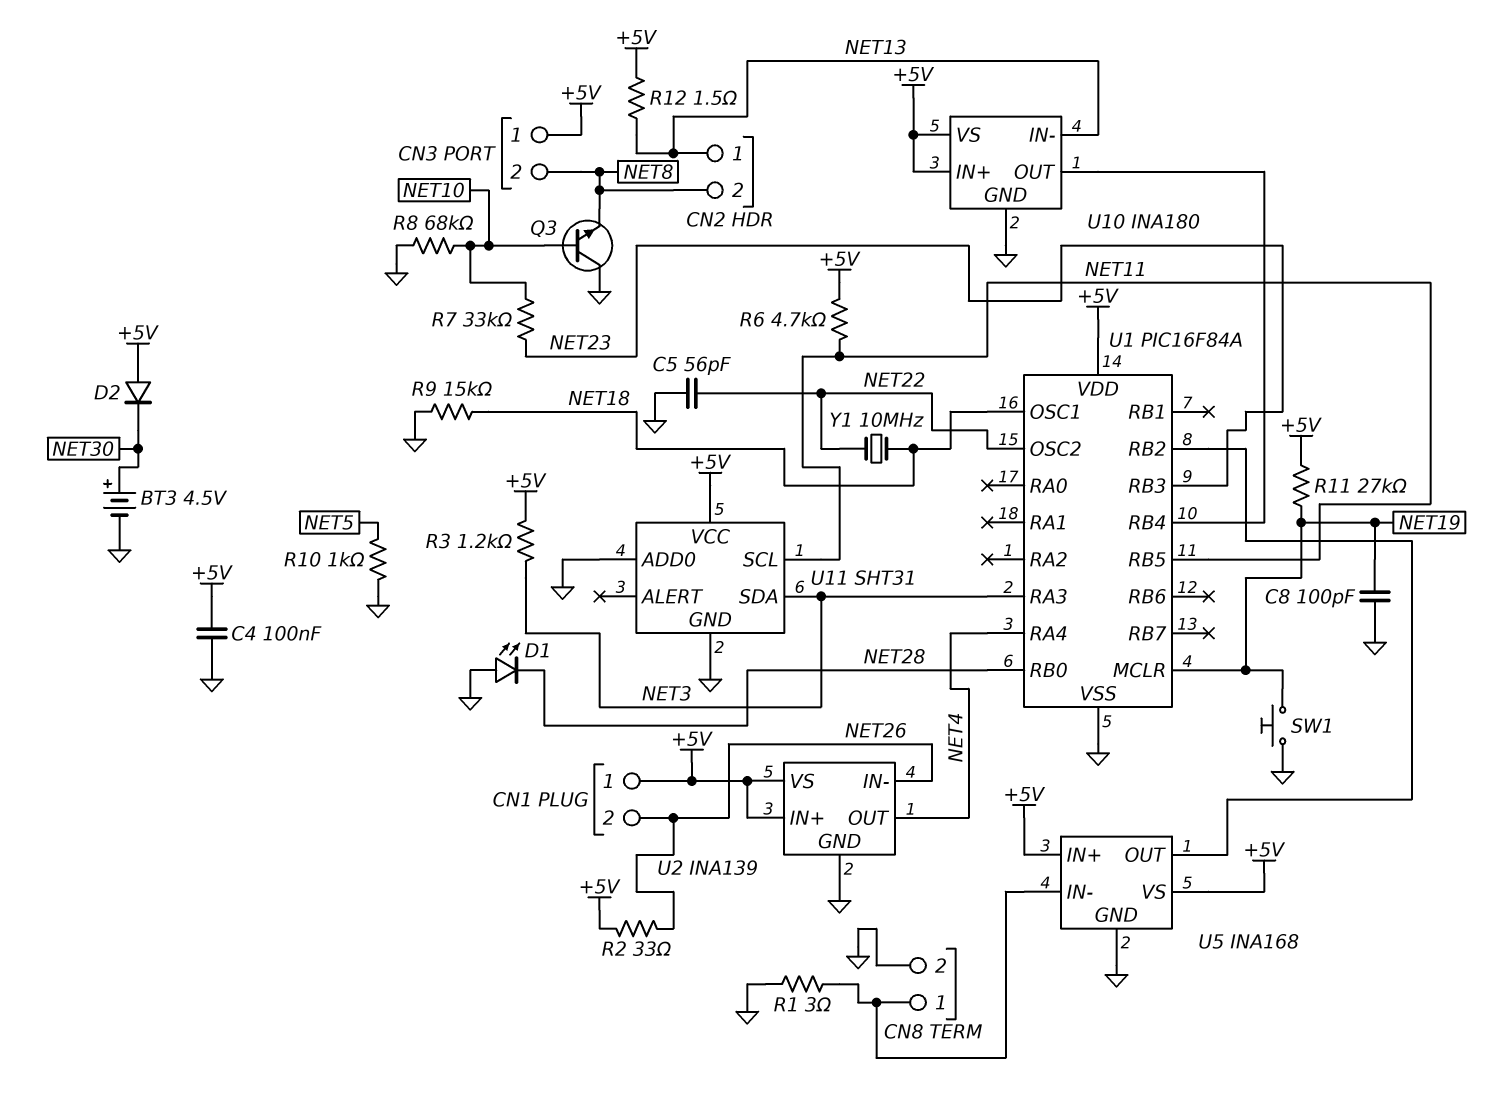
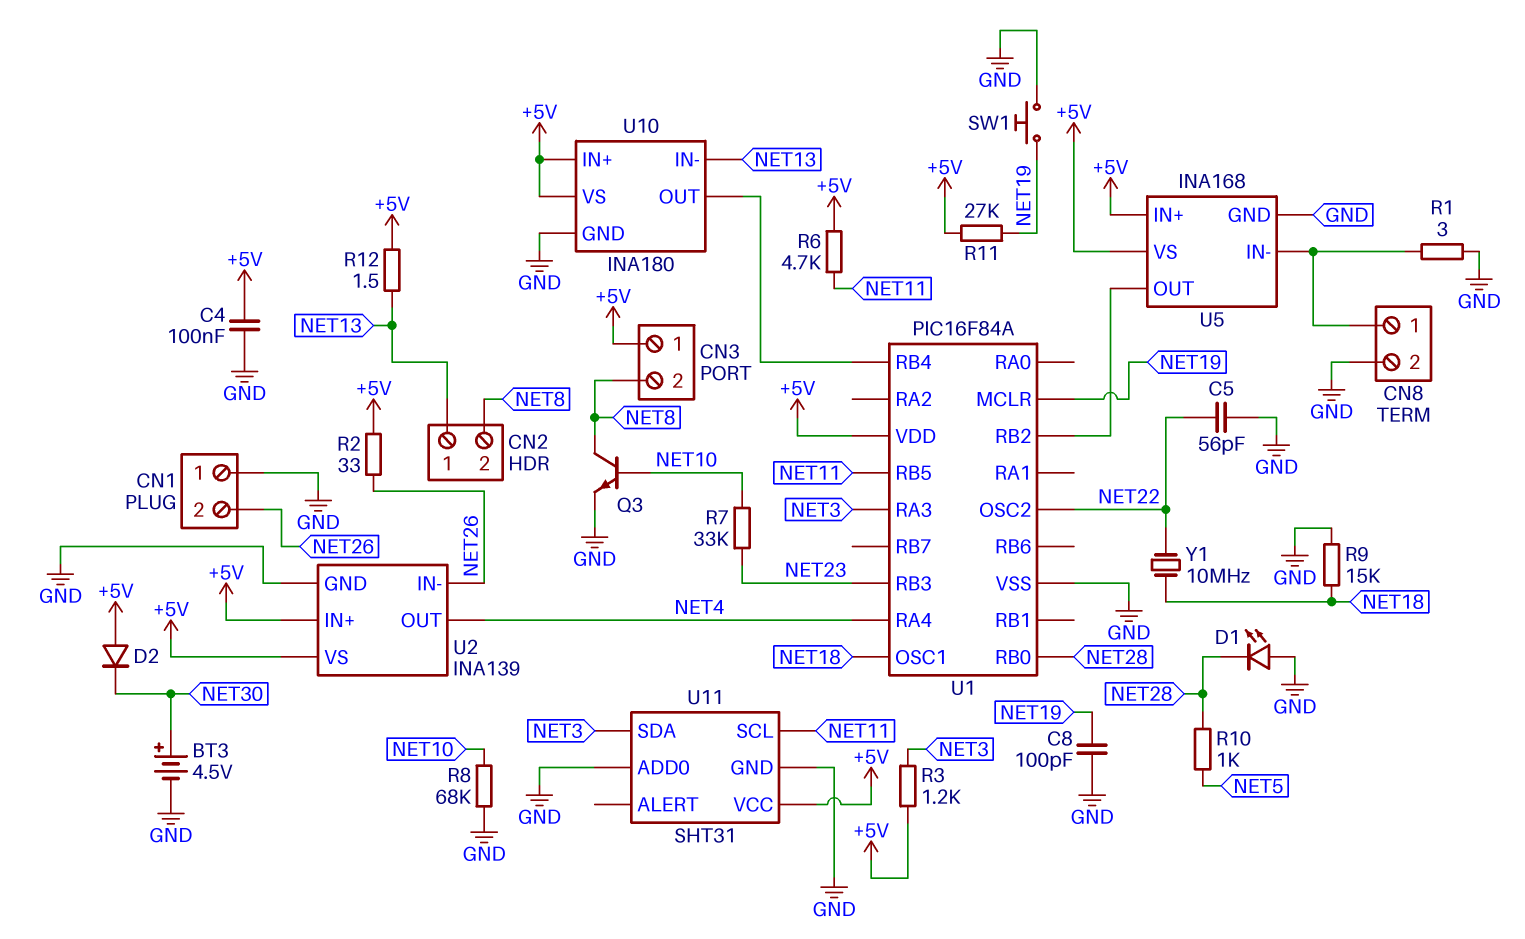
CN1 pin 1: +5V -> GND
Q3: NPN (B NET10, C GND, E NET8) -> NPN (B NET10, C NET8, E GND)
R10: 1k (GND, NET5) -> 1k (NET5, NET28)

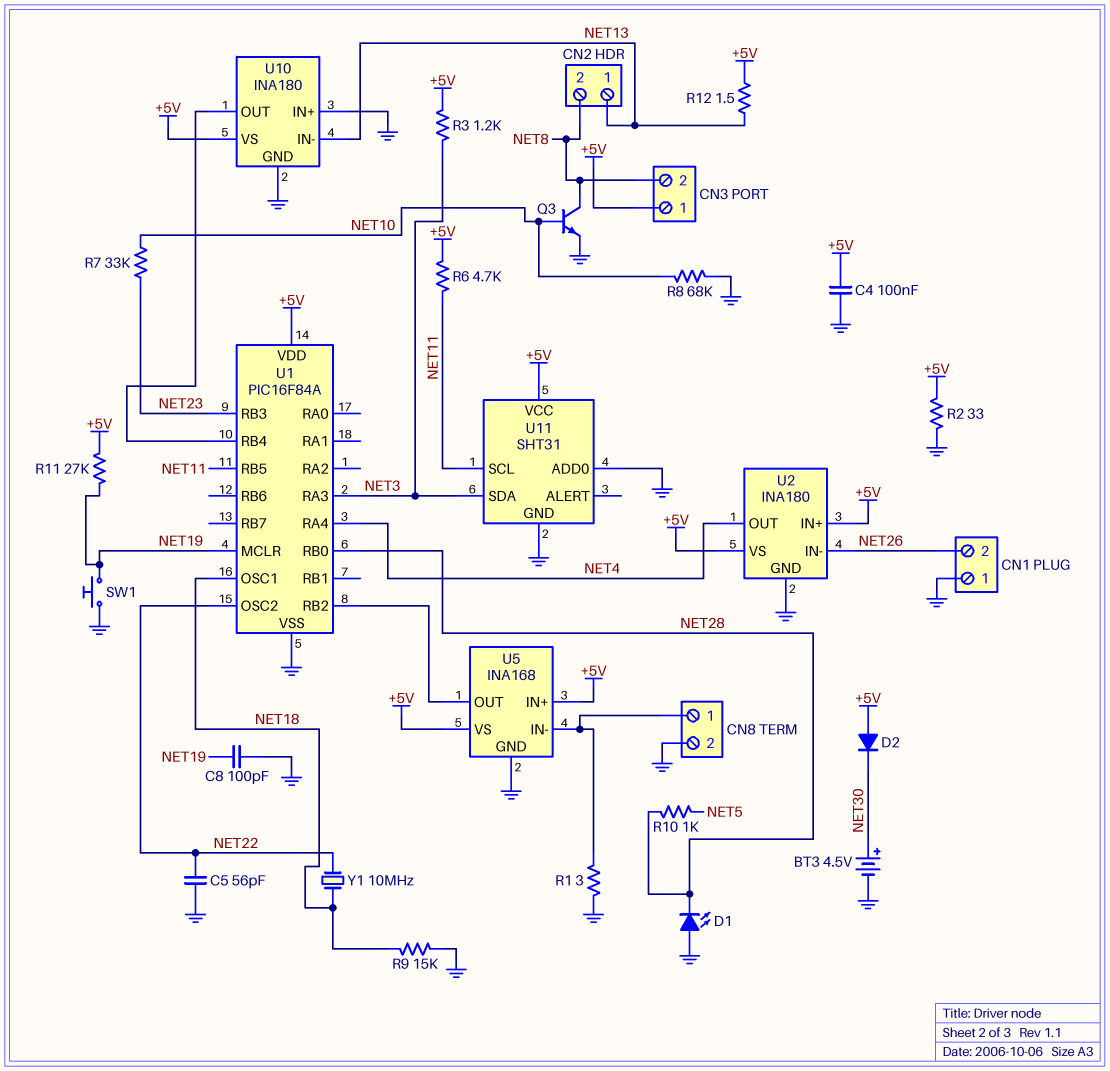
R2: 33 (+5V, NET26) -> 33 (+5V, GND)
U2: INA139 -> INA180
U10 pin IN+: +5V -> GND

